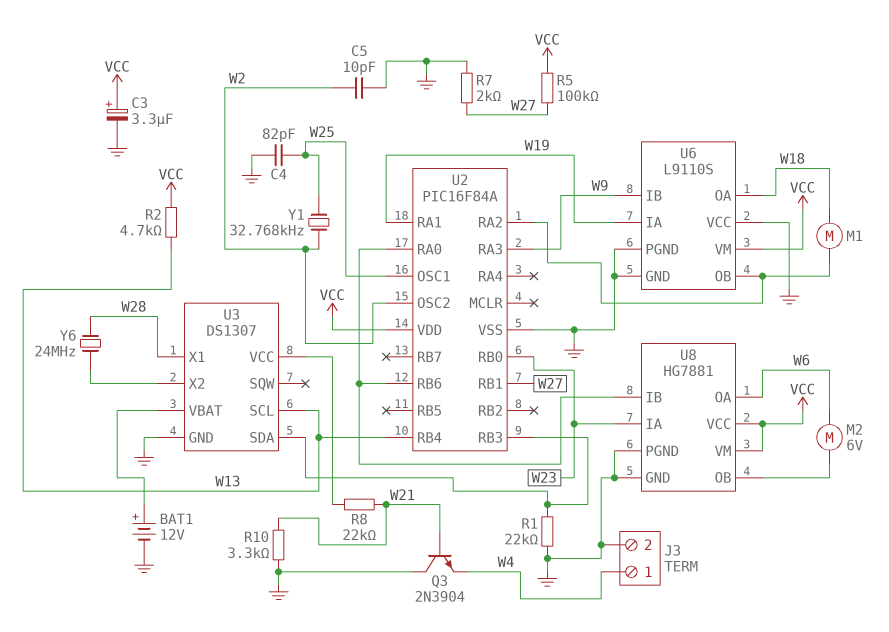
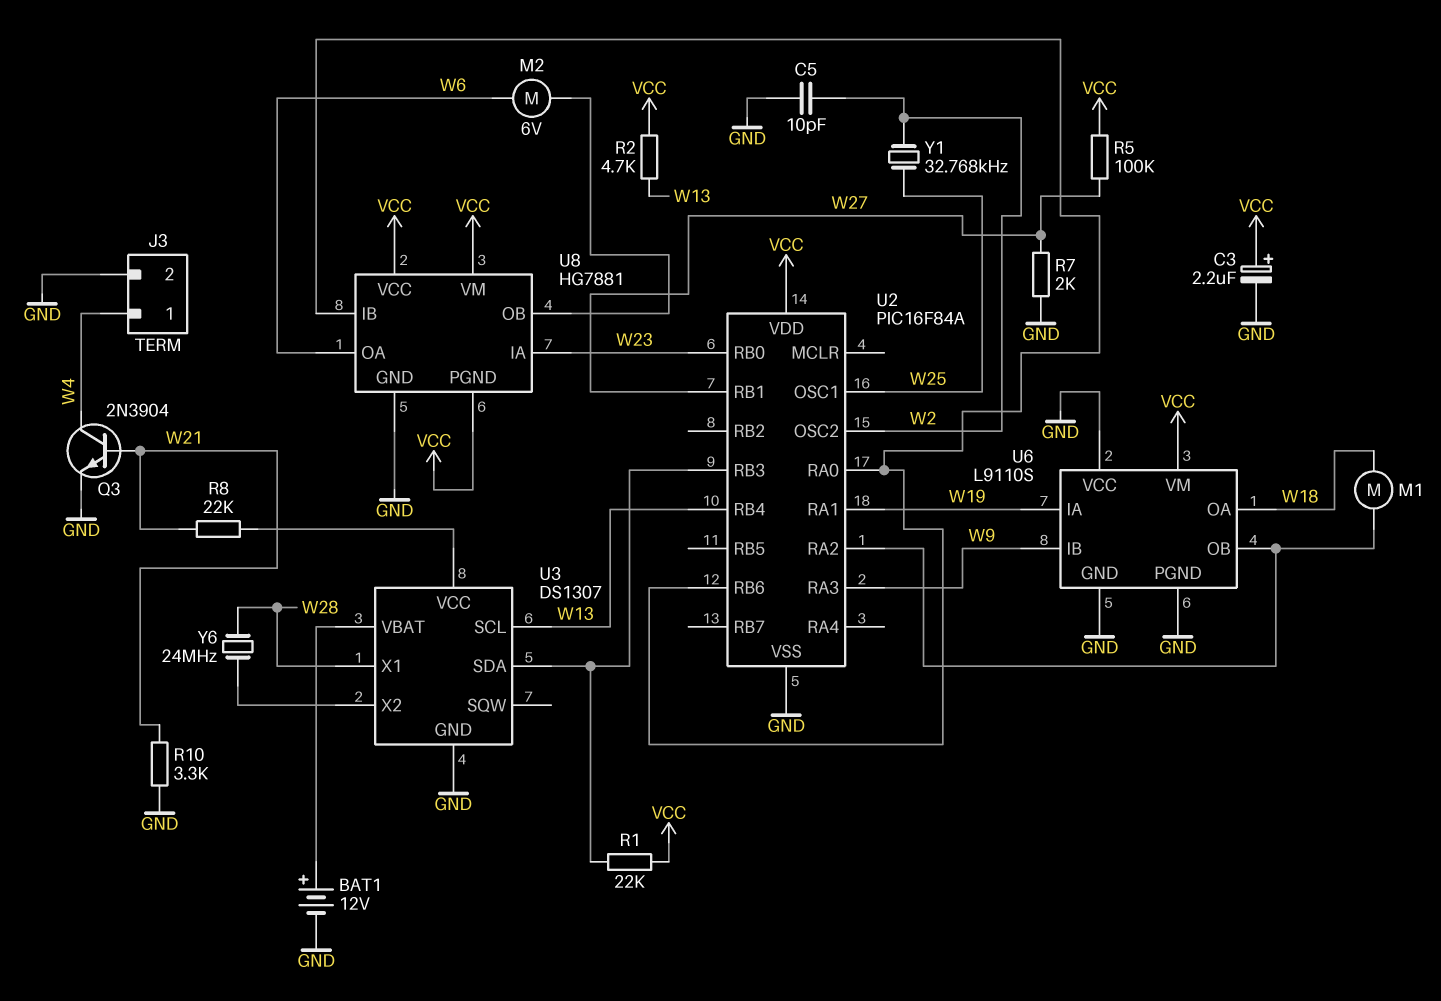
C3: 3.3uF (plus VCC, minus GND) -> 2.2uF (plus VCC, minus GND)
C4: 82pF (GND, W25) -> none
Q3: NPN 2N3904 (B W21, C GND, E W4) -> NPN 2N3904 (B W21, C W4, E GND)
R1: 22k (GND, U2/RB3) -> 22k (U2/RB3, VCC)
U8 pin PGND: GND -> VCC

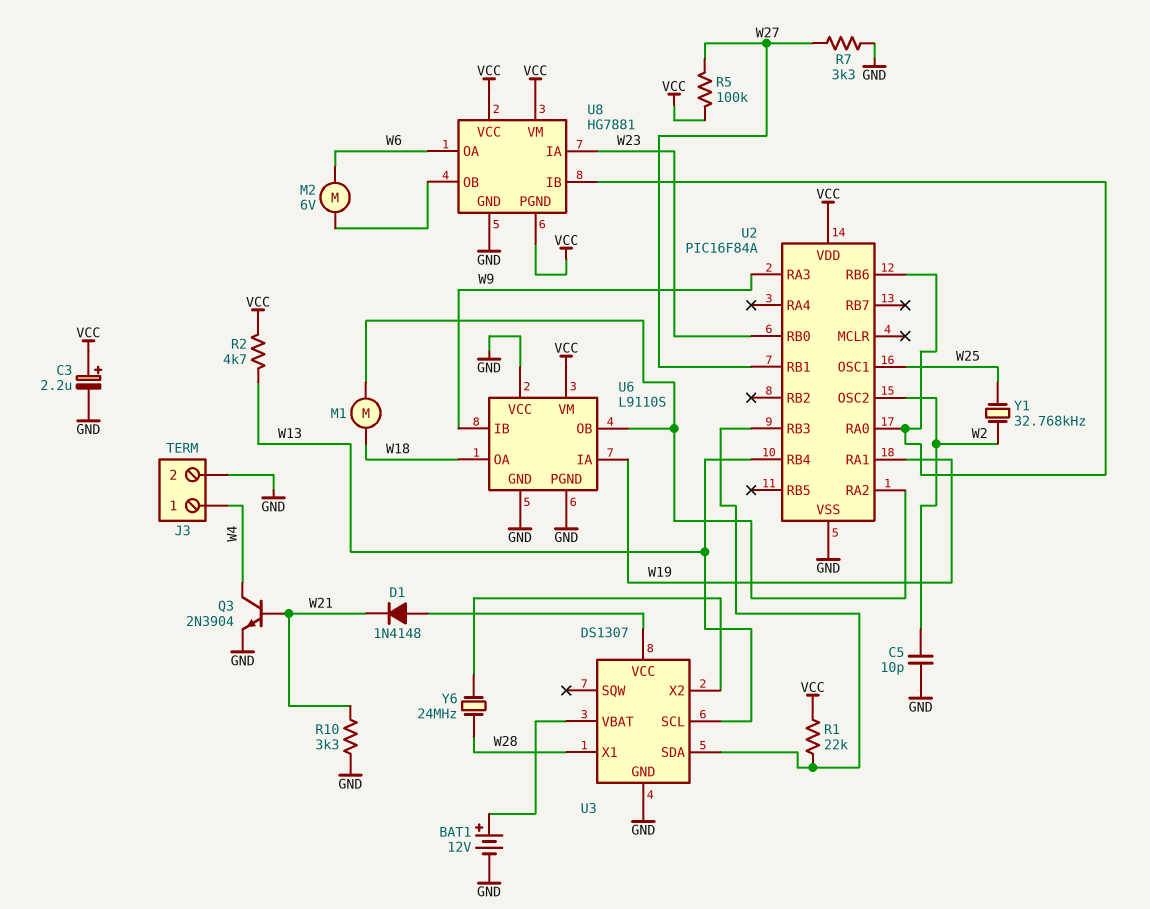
D1: none -> diode 1N4148 (A U3/VCC, K W21)
R7: 2k (GND, W27) -> 3.3k (GND, W27)
R8: 22k (U3/VCC, W21) -> none

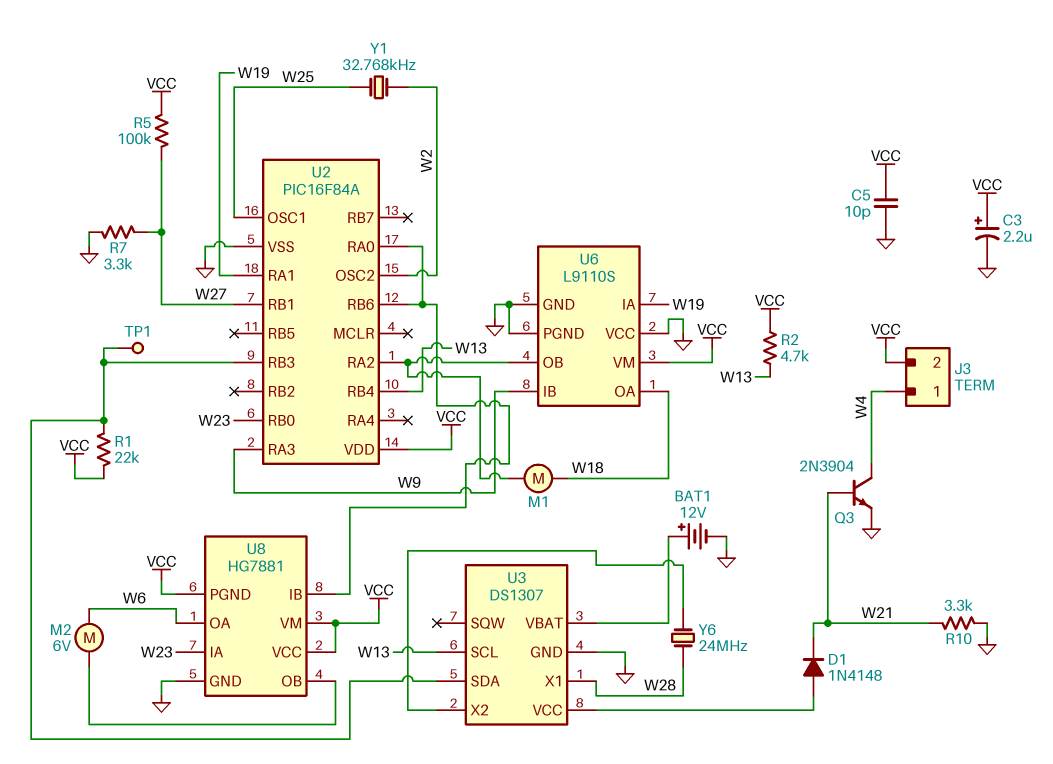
C5: 10pF (GND, W2) -> 10pF (GND, VCC)
J3 pin 2: GND -> VCC
TP1: none -> test point (U2/RB3)

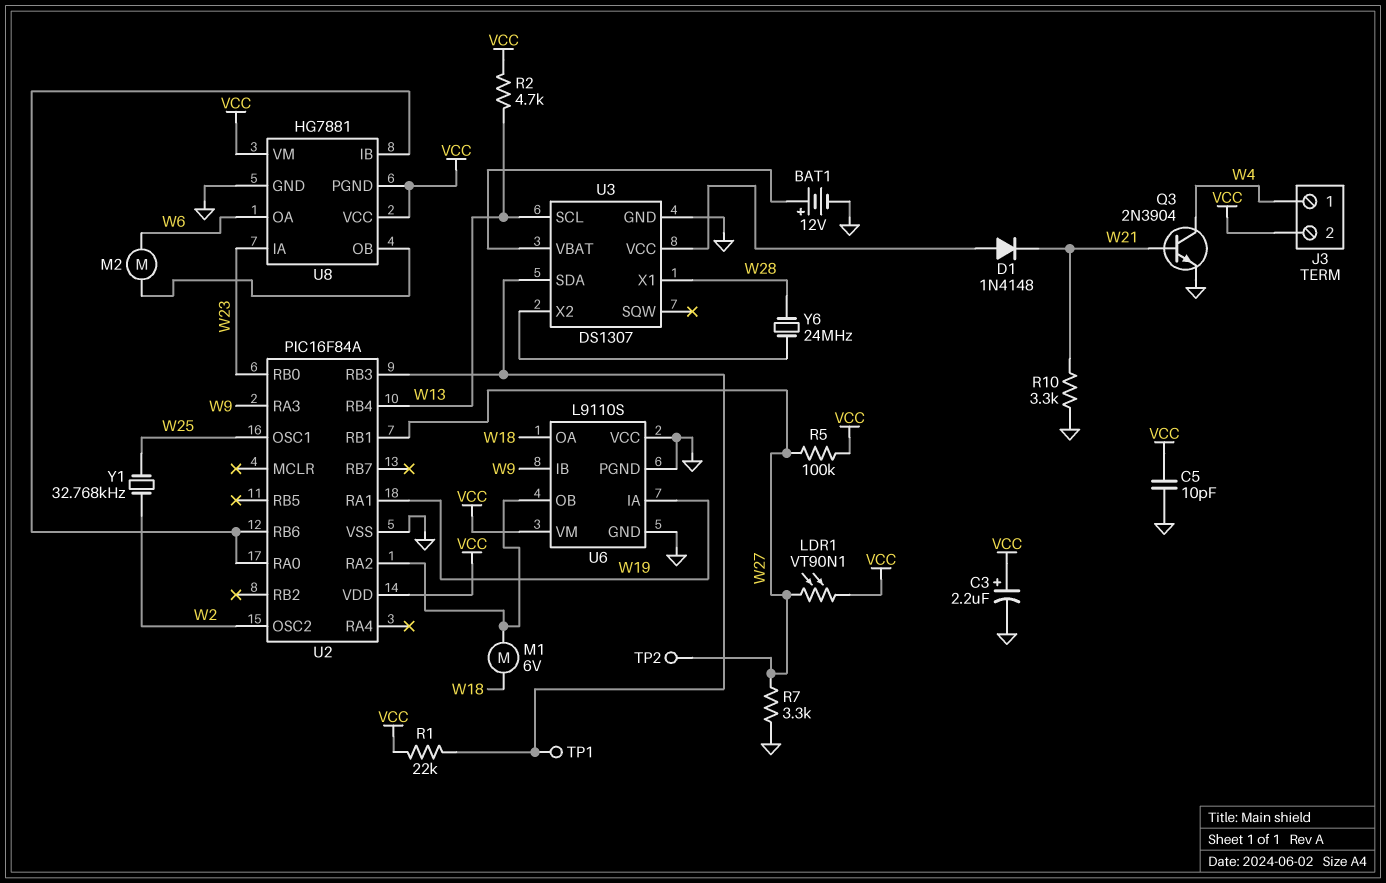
LDR1: none -> VT90N1 (VCC, W27)
M1: motor (U2/RA2, W18) -> motor 6V (U2/RA2, W18)
M2: motor 6V (U8/OB, W6) -> motor (U8/OB, W6)
TP2: none -> test point (W27)

